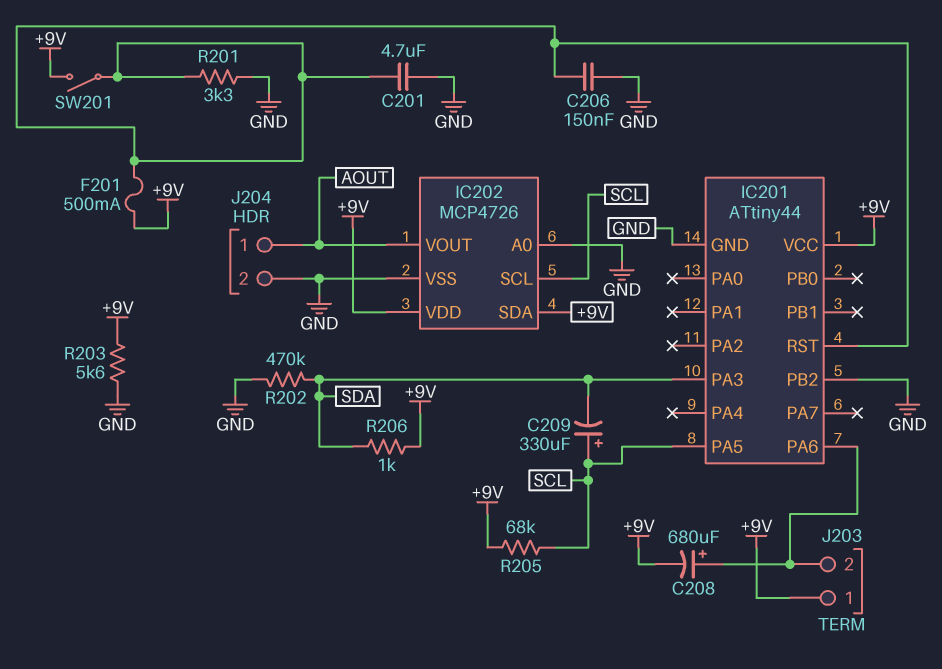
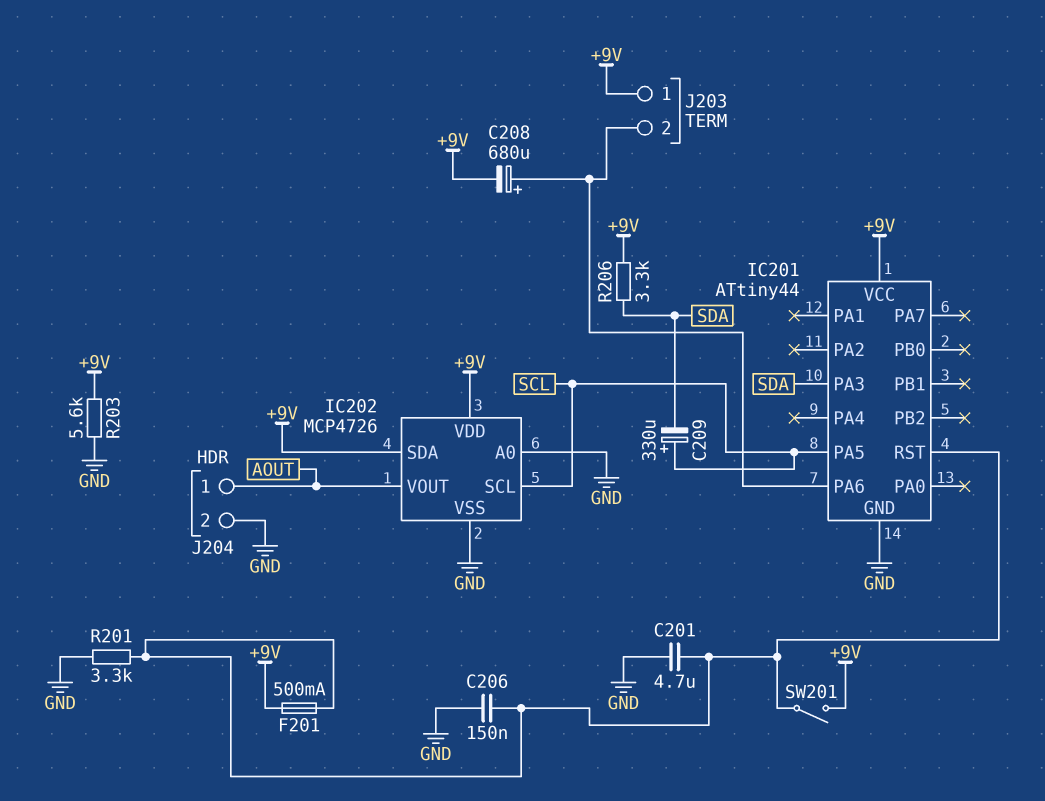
IC201 pin PB2: GND -> none
R202: 470k (GND, SDA) -> none
R205: 68k (+9V, SCL) -> none
R206: 1k (+9V, SDA) -> 3.3k (+9V, SDA)

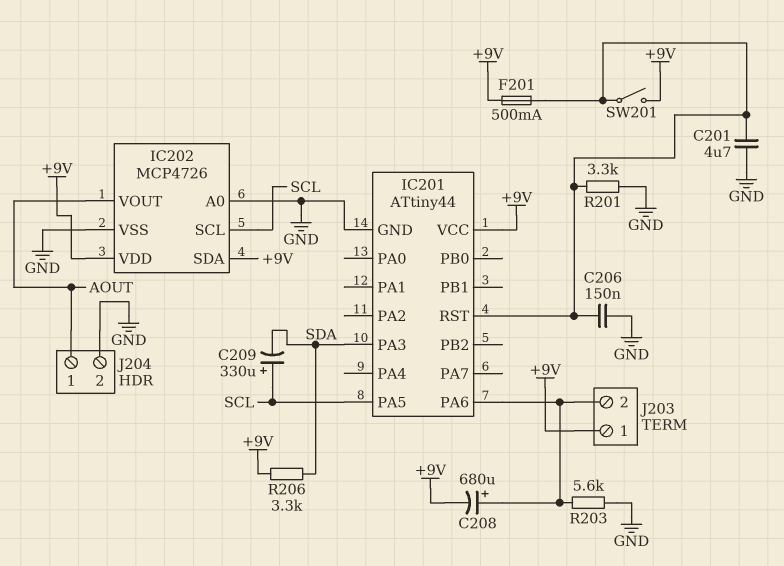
R203: 5.6k (+9V, GND) -> 5.6k (GND, IC201/PA6)

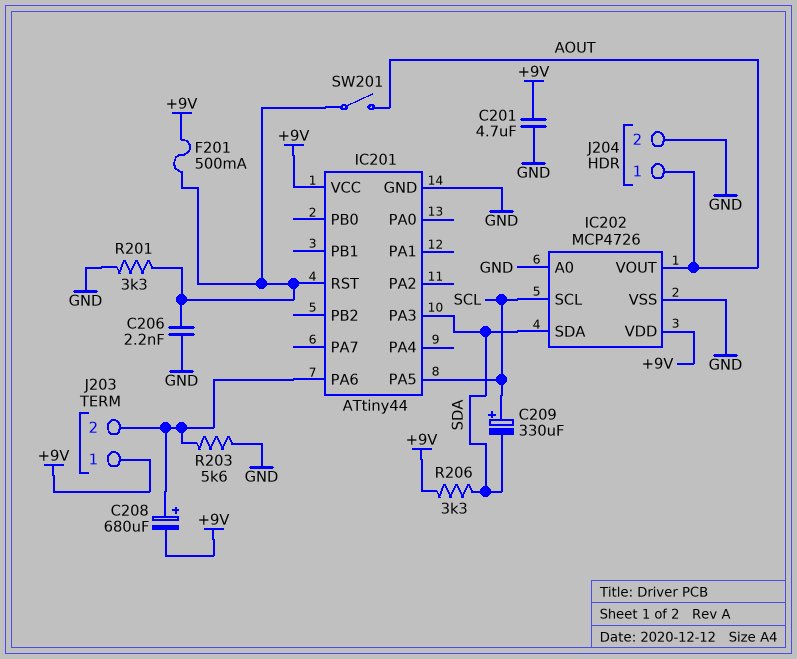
C201: 4.7uF (GND, IC201/RST) -> 4.7uF (+9V, GND)
C206: 150nF (GND, IC201/RST) -> 2.2nF (GND, IC201/RST)
IC202 pin SDA: +9V -> SDA
SW201: switch (+9V, IC201/RST) -> switch (AOUT, IC201/RST)

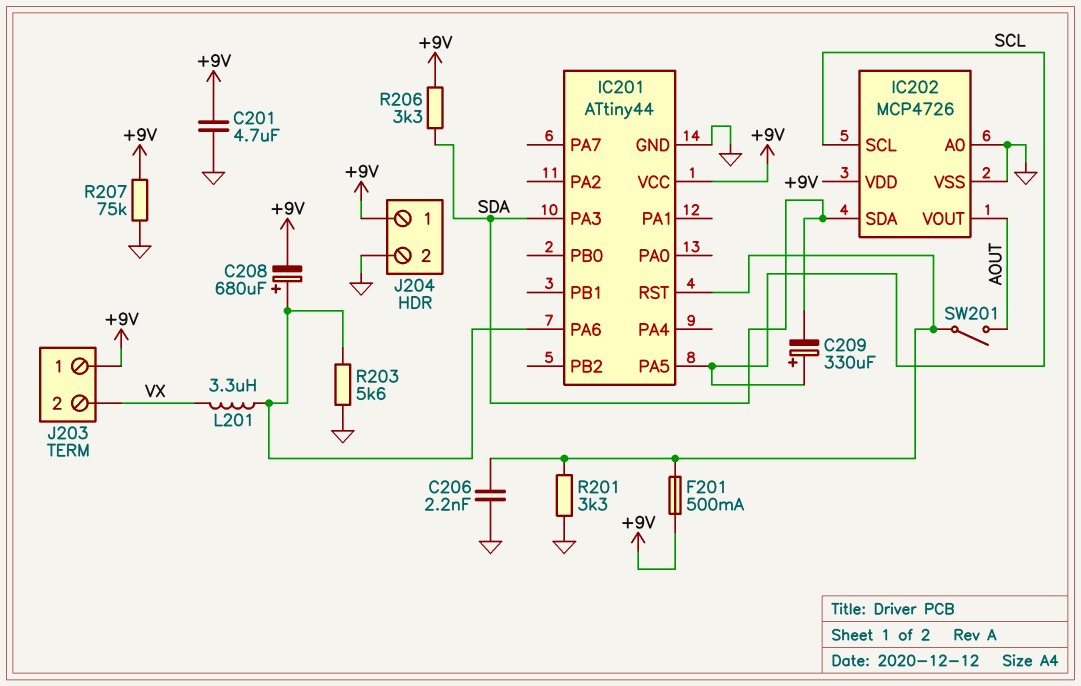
J203 pin 2: IC201/PA6 -> VX
J204 pin 1: AOUT -> +9V
L201: none -> 3.3uH (IC201/PA6, VX)
R207: none -> 75k (+9V, GND)

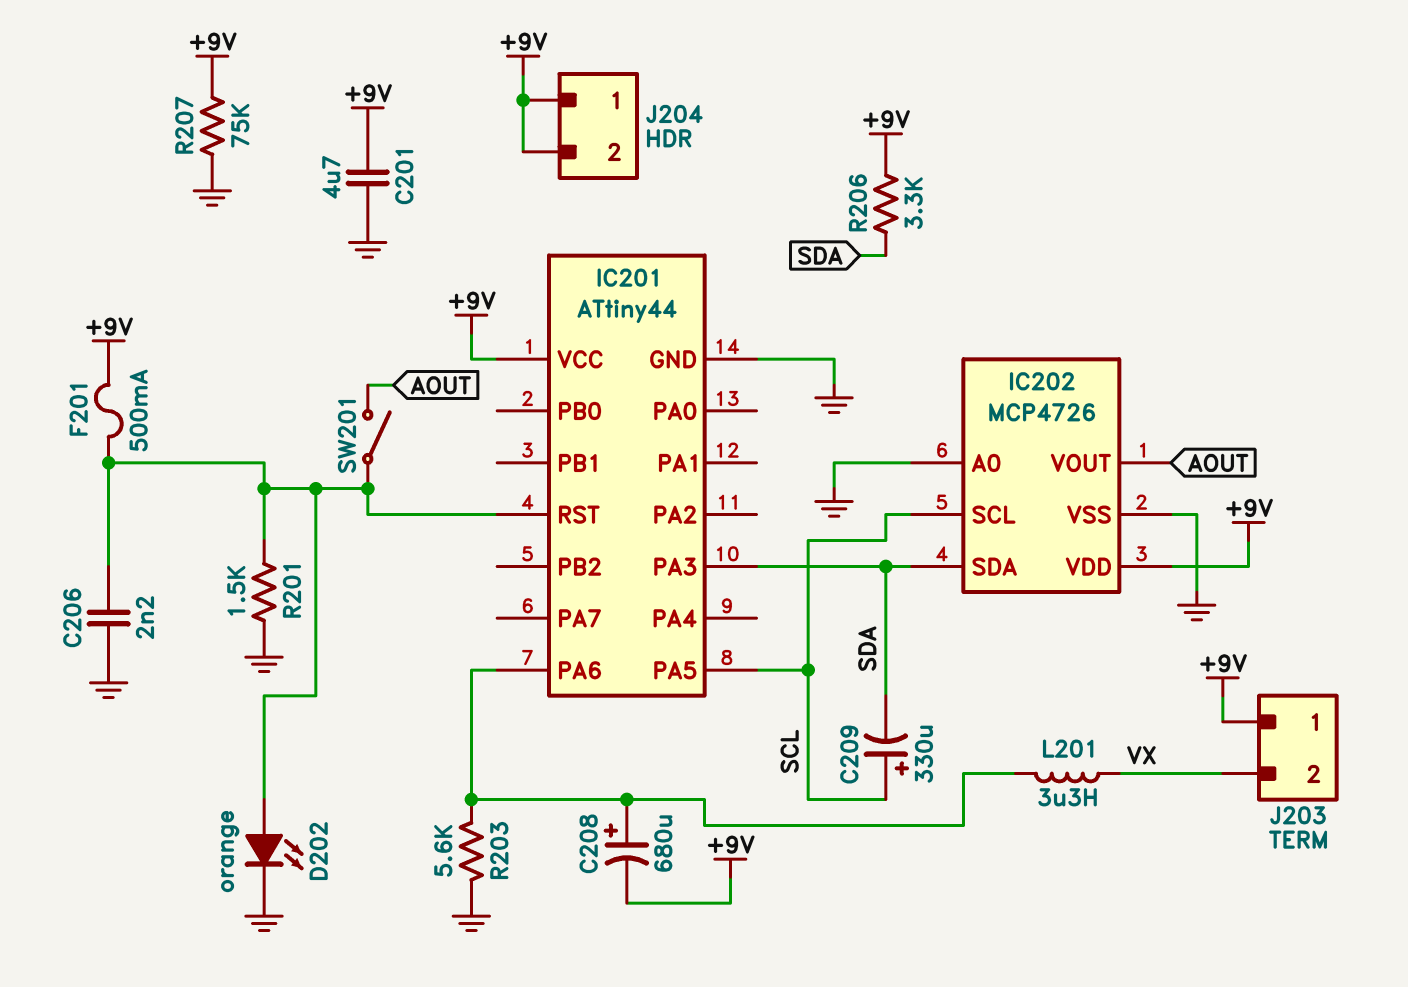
D202: none -> LED orange (A IC201/RST, K GND)
J204 pin 2: GND -> +9V
R201: 3.3k (GND, IC201/RST) -> 1.5k (GND, IC201/RST)

